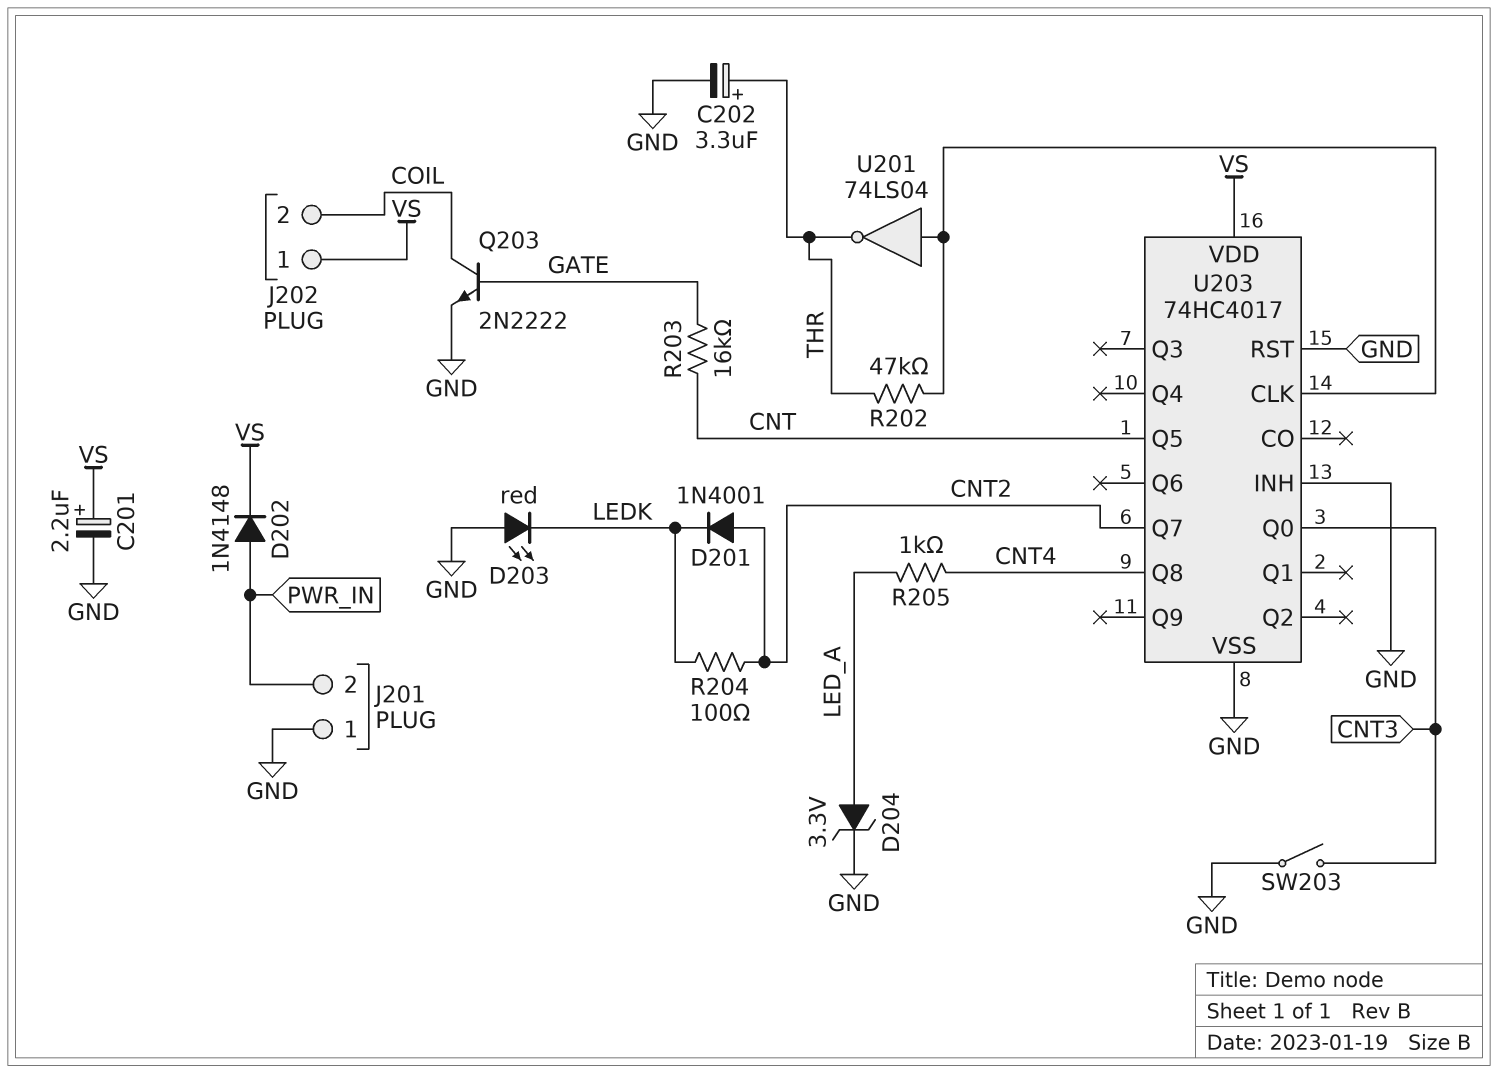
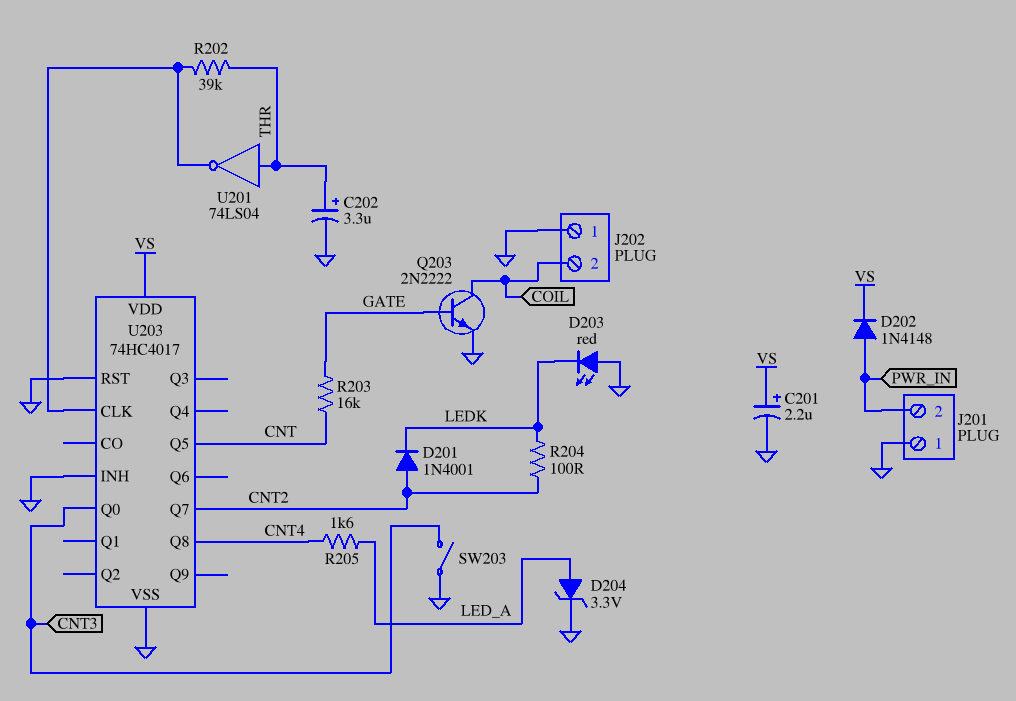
J202 pin 1: VS -> GND
R202: 47k (THR, U203/CLK) -> 39k (THR, U203/CLK)
R205: 1k (CNT4, LED_A) -> 1.6k (CNT4, LED_A)
U201: NOT 74LS04 (in U203/CLK, out THR) -> NOT 74LS04 (in THR, out U203/CLK)

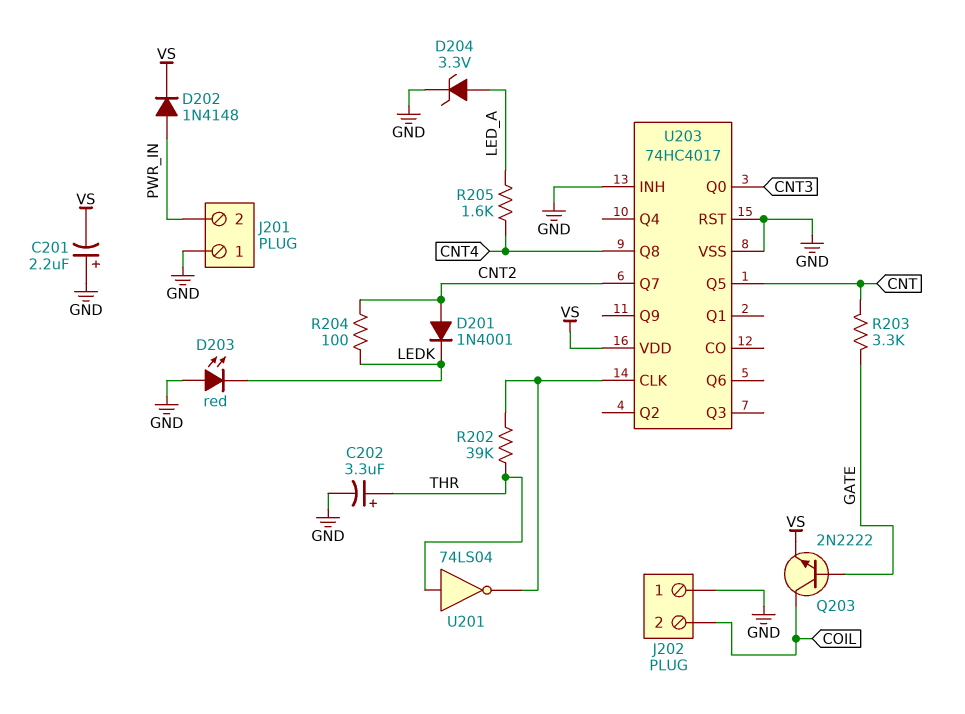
C201: 2.2uF (plus VS, minus GND) -> 2.2uF (plus GND, minus VS)
Q203: NPN 2N2222 (B GATE, C COIL, E GND) -> NPN 2N2222 (B GATE, C COIL, E VS)
R203: 16k (CNT, GATE) -> 3.3k (CNT, GATE)
SW203: switch (CNT3, GND) -> none

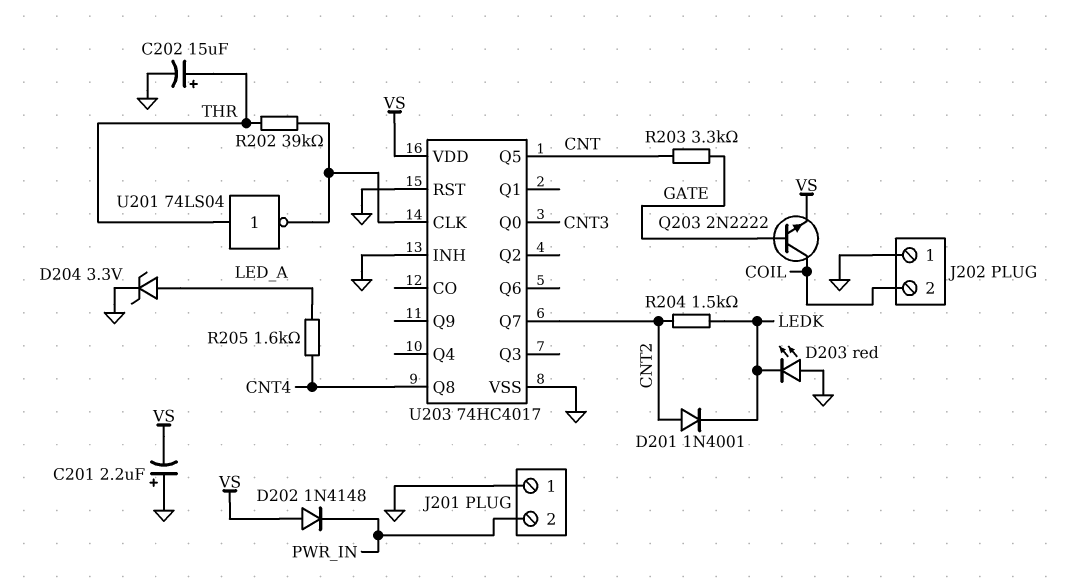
C202: 3.3uF (plus THR, minus GND) -> 15uF (plus THR, minus GND)
D202: diode 1N4148 (A PWR_IN, K VS) -> diode 1N4148 (A VS, K PWR_IN)
R204: 100 (CNT2, LEDK) -> 1.5k (CNT2, LEDK)

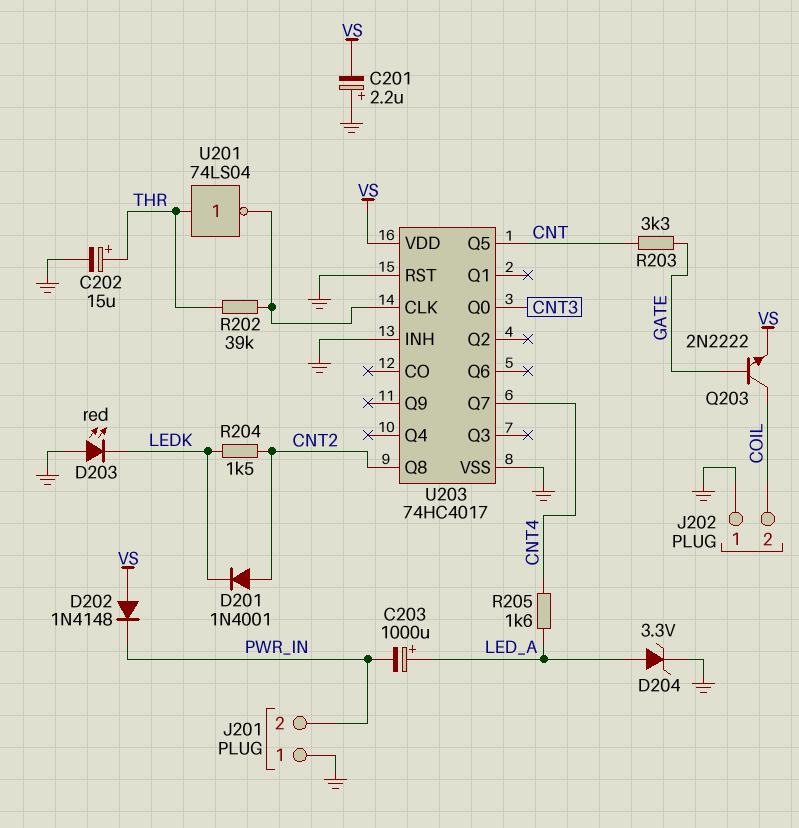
C203: none -> 1000uF (plus LED_A, minus PWR_IN)
U203 pin Q7: CNT2 -> CNT4
U203 pin Q8: CNT4 -> CNT2

